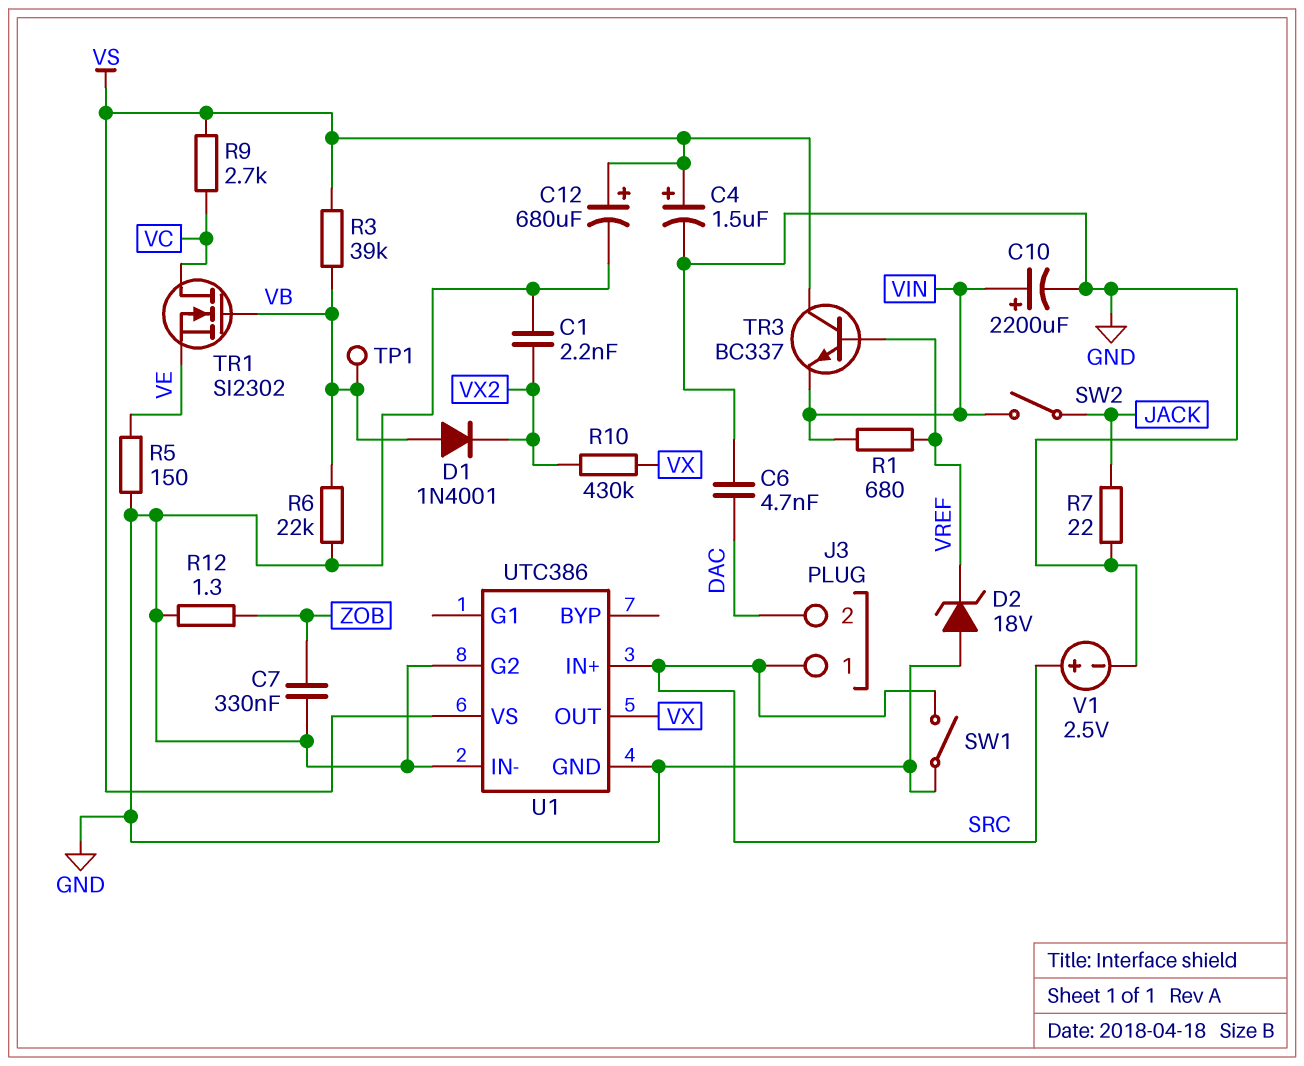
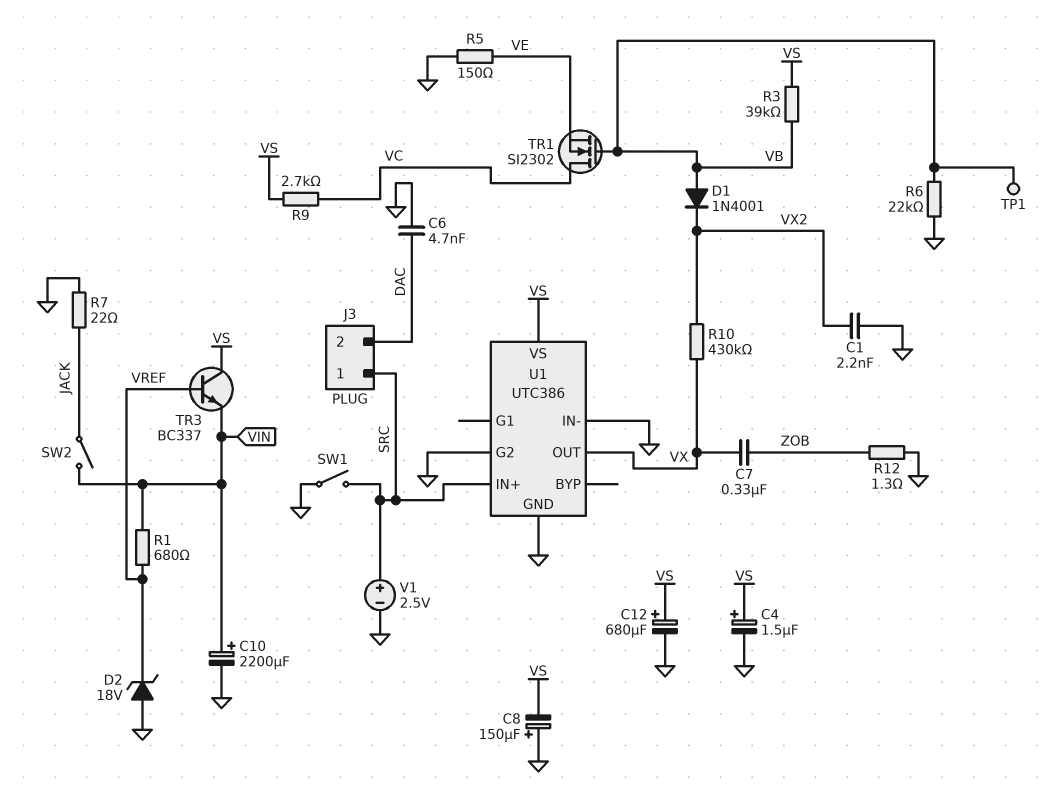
C7: 330nF (GND, ZOB) -> 330nF (VX, ZOB)
C8: none -> 150uF (plus GND, minus VS)

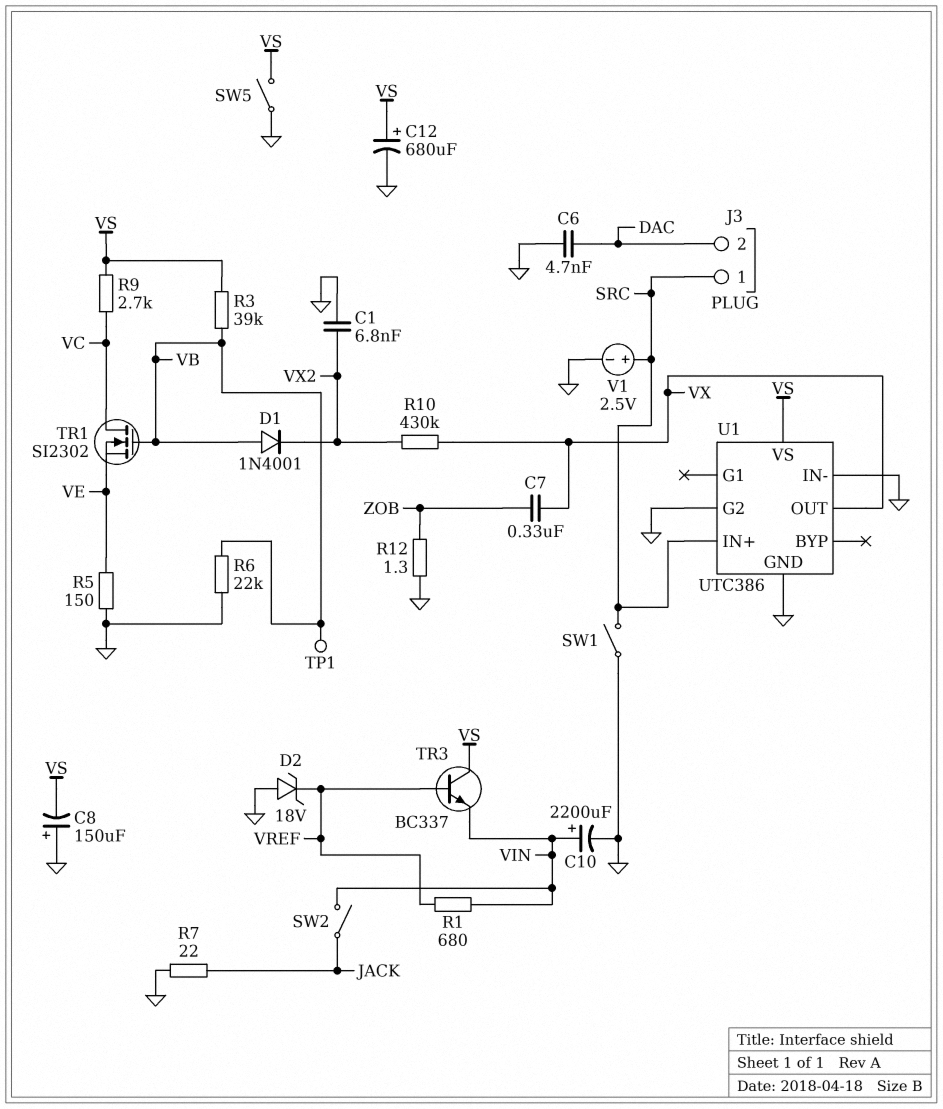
C1: 2.2nF (GND, VX2) -> 6.8nF (GND, VX2)
C4: 1.5uF (plus VS, minus GND) -> none
SW5: none -> switch (GND, VS)

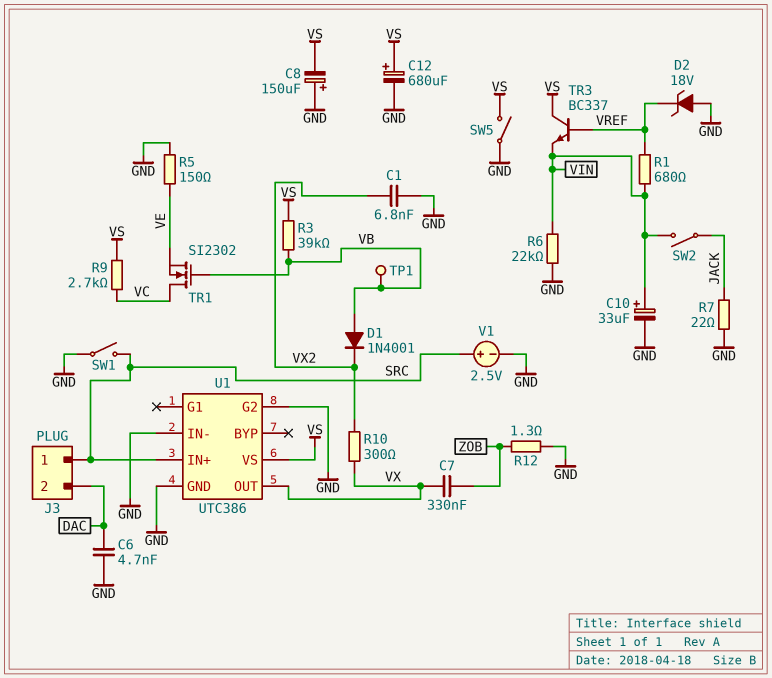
C10: 2200uF (plus VIN, minus GND) -> 33uF (plus VIN, minus GND)
R6: 22k (GND, VB) -> 22k (GND, VIN)
R10: 430k (VX, VX2) -> 300 (VX, VX2)

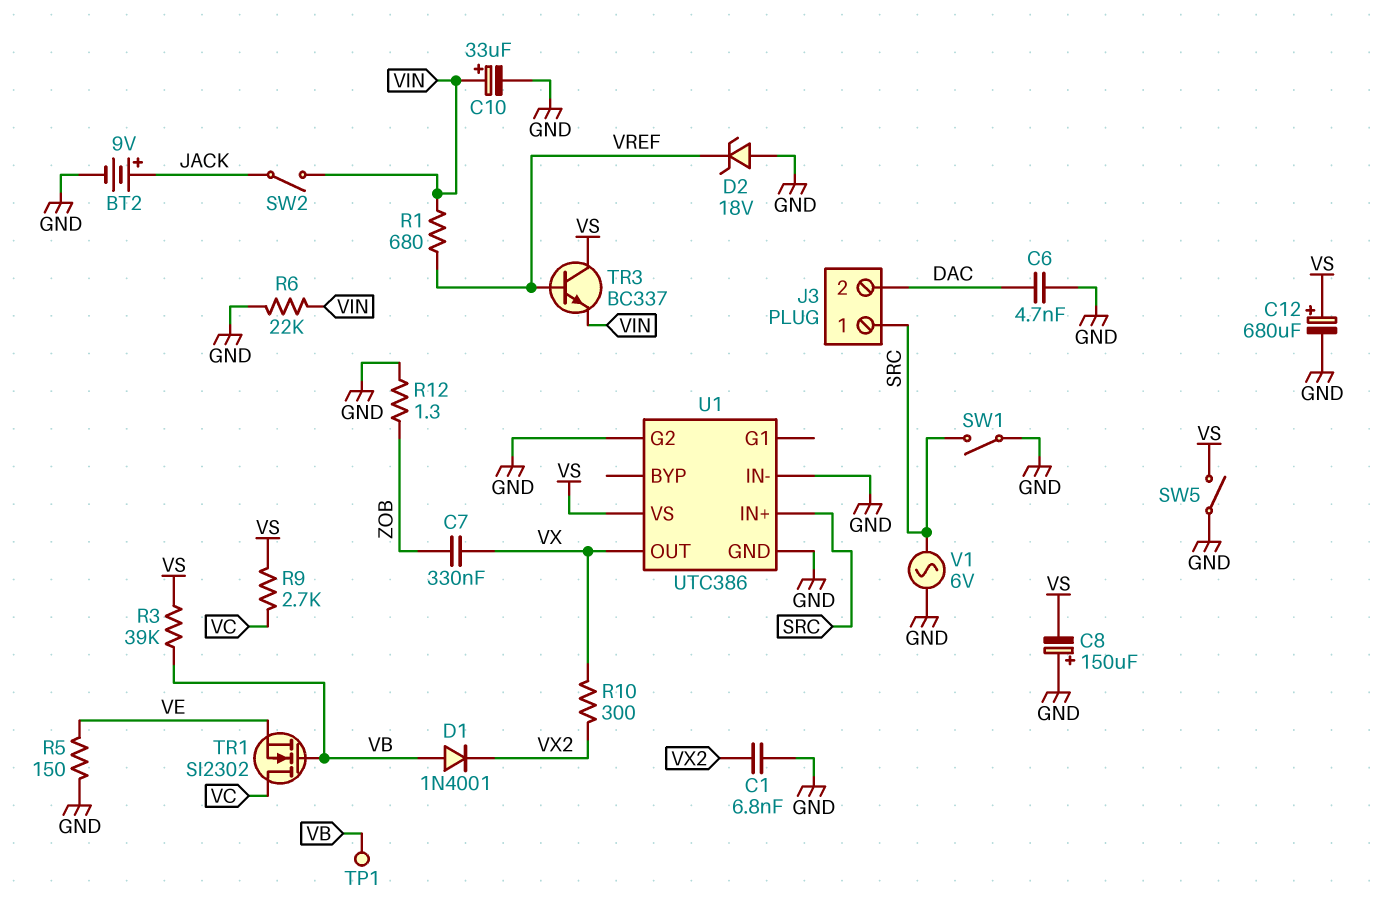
BT2: none -> 9V (plus JACK, minus GND)
R7: 22 (GND, JACK) -> none
V1: 2.5V (plus SRC, minus GND) -> AC 6V (GND, SRC)

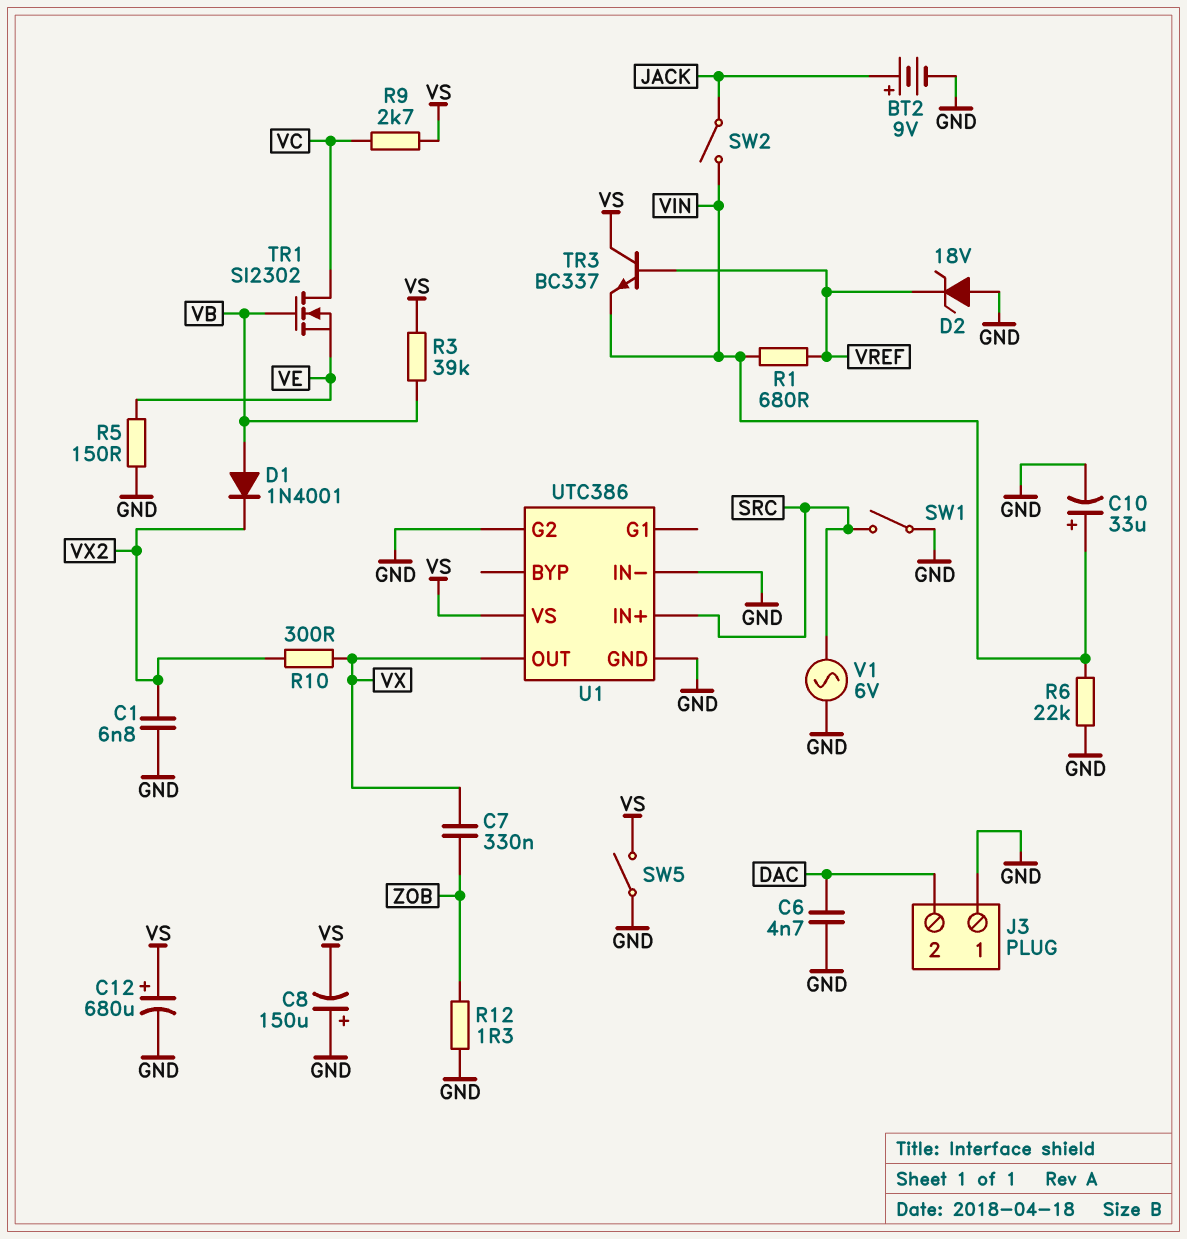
J3 pin 1: SRC -> GND
TP1: test point (VB) -> none

